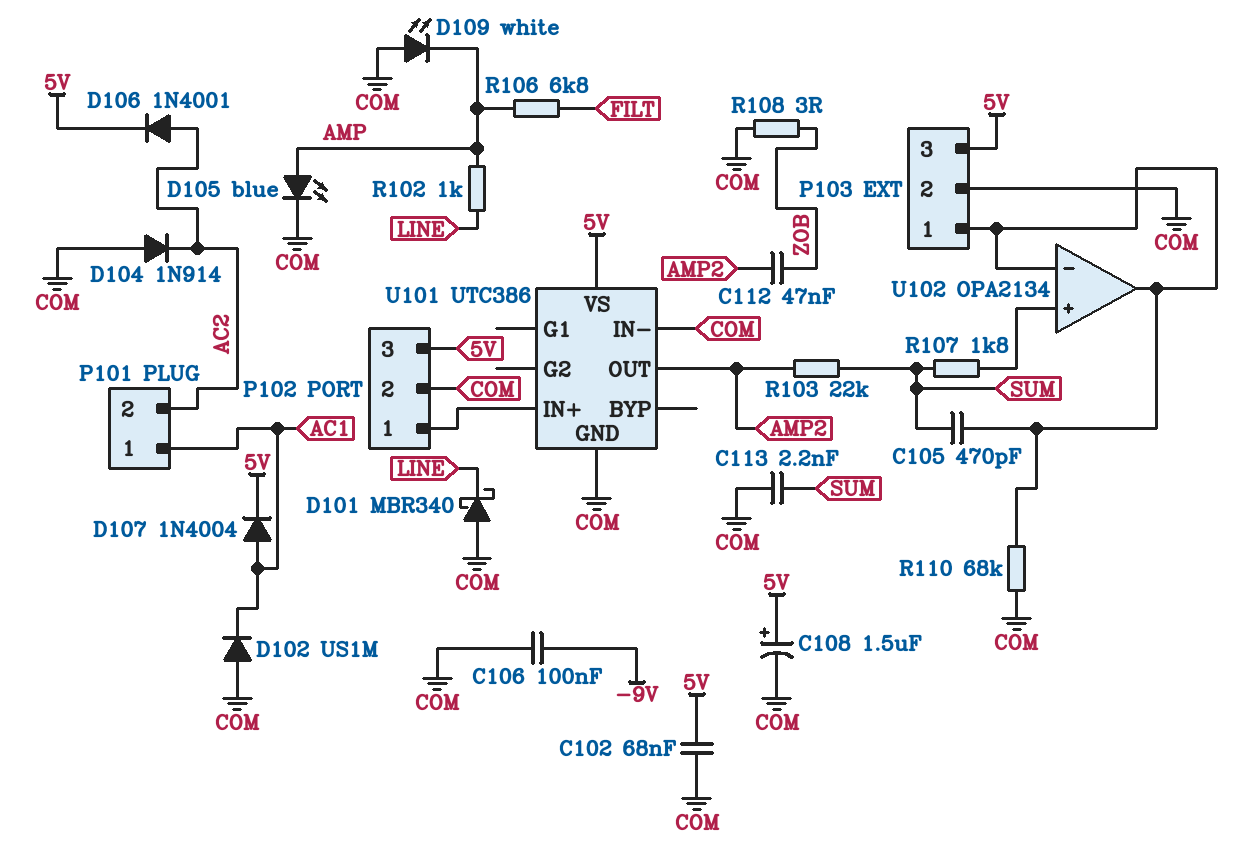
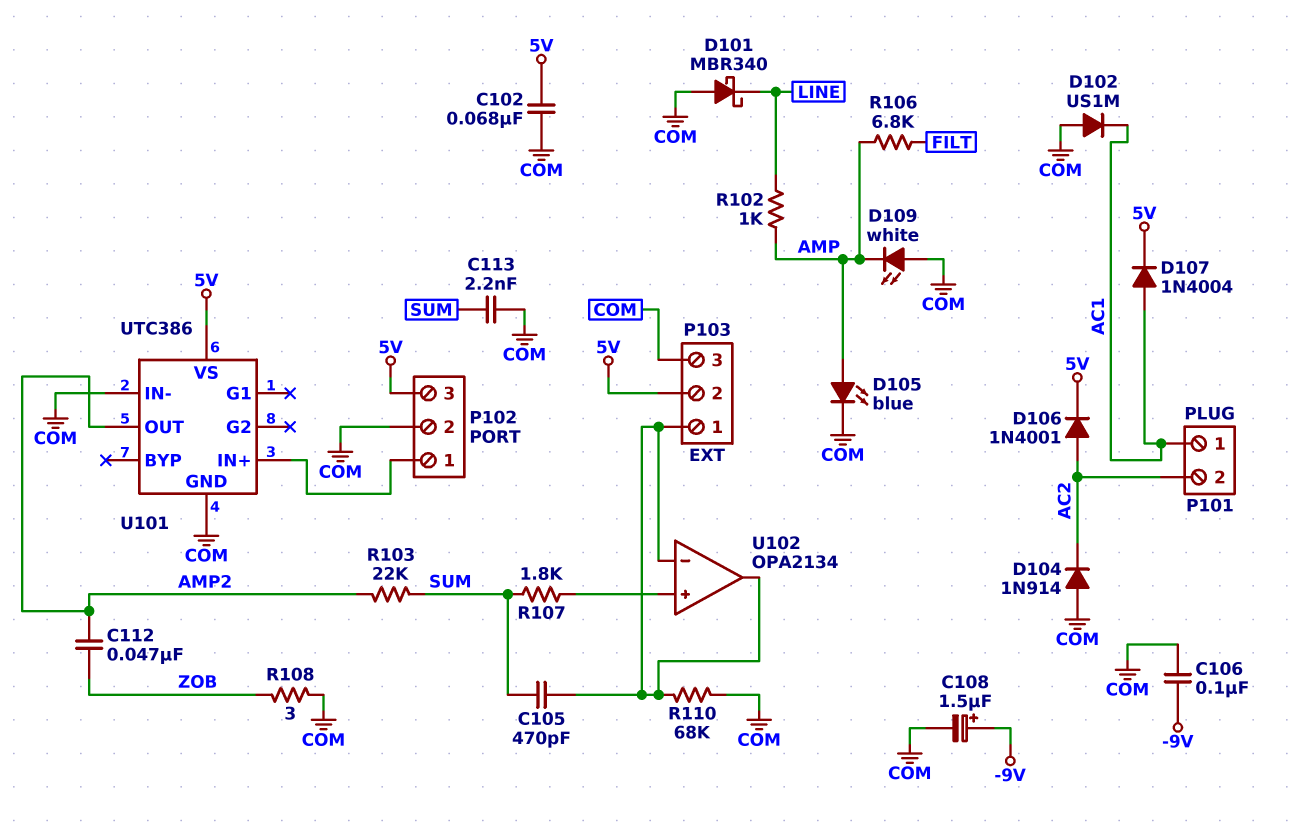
C108: 1.5uF (plus 5V, minus COM) -> 1.5uF (plus -9V, minus COM)
P103 pin 2: COM -> 5V
P103 pin 3: 5V -> COM

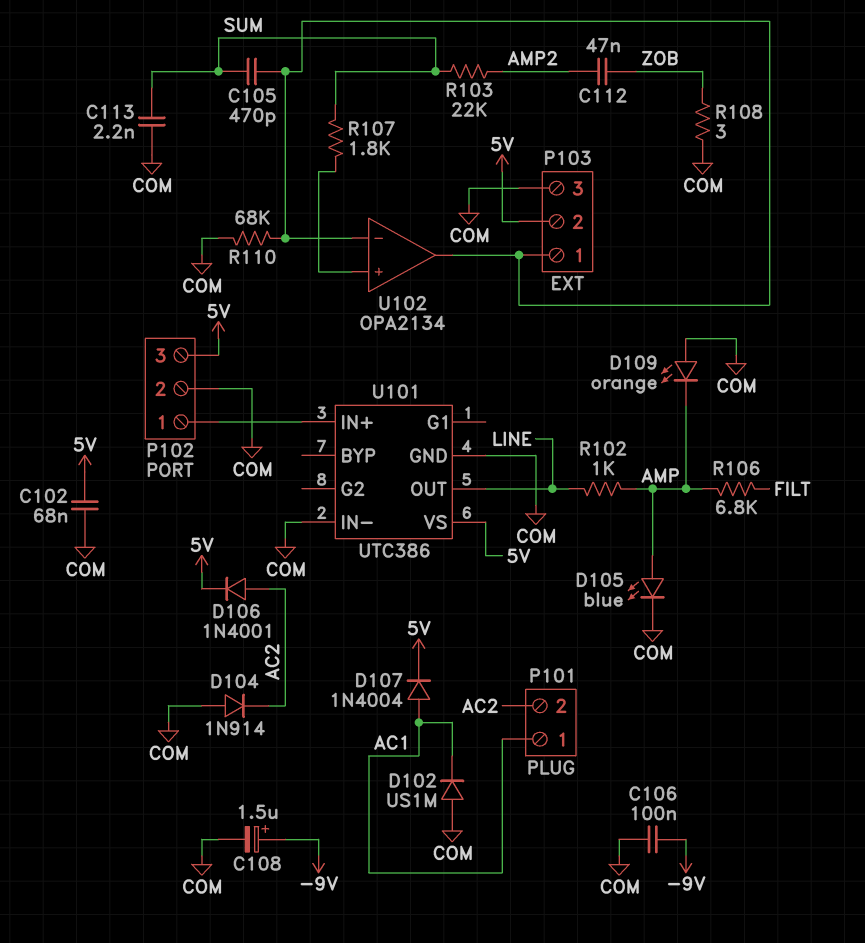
D101: schottky MBR340 (A COM, K LINE) -> none
D109: LED white (A COM, K AMP) -> LED orange (A COM, K AMP)
U101 pin OUT: AMP2 -> LINE

